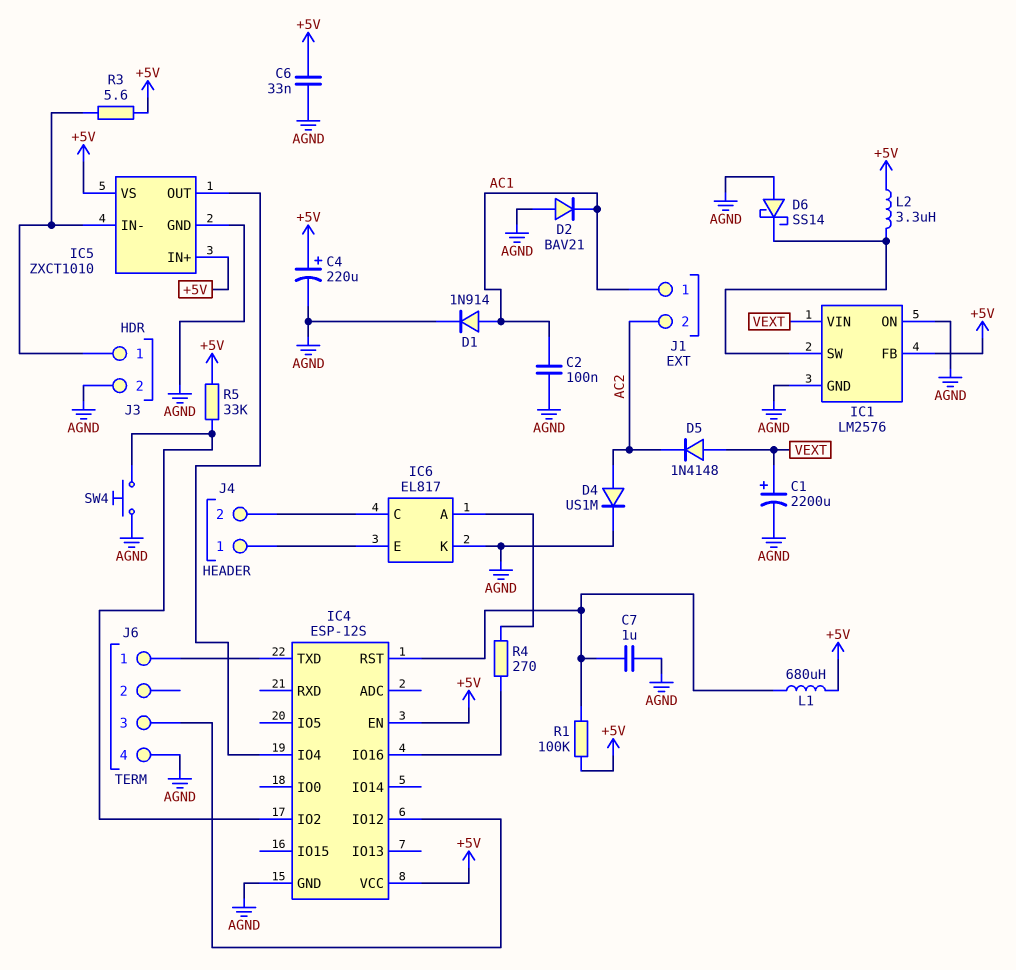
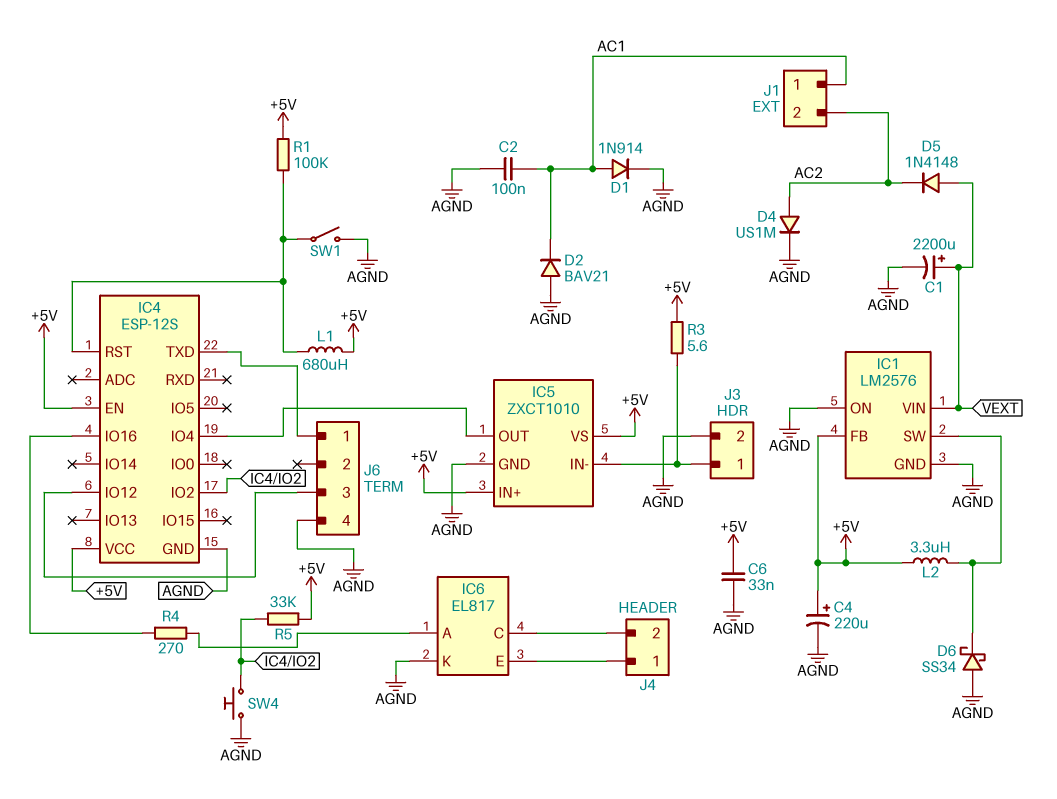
C7: 1uF (AGND, IC4/RST) -> none
D6: schottky SS14 (A AGND, K IC1/SW) -> schottky SS34 (A AGND, K IC1/SW)
SW1: none -> switch (AGND, IC4/RST)

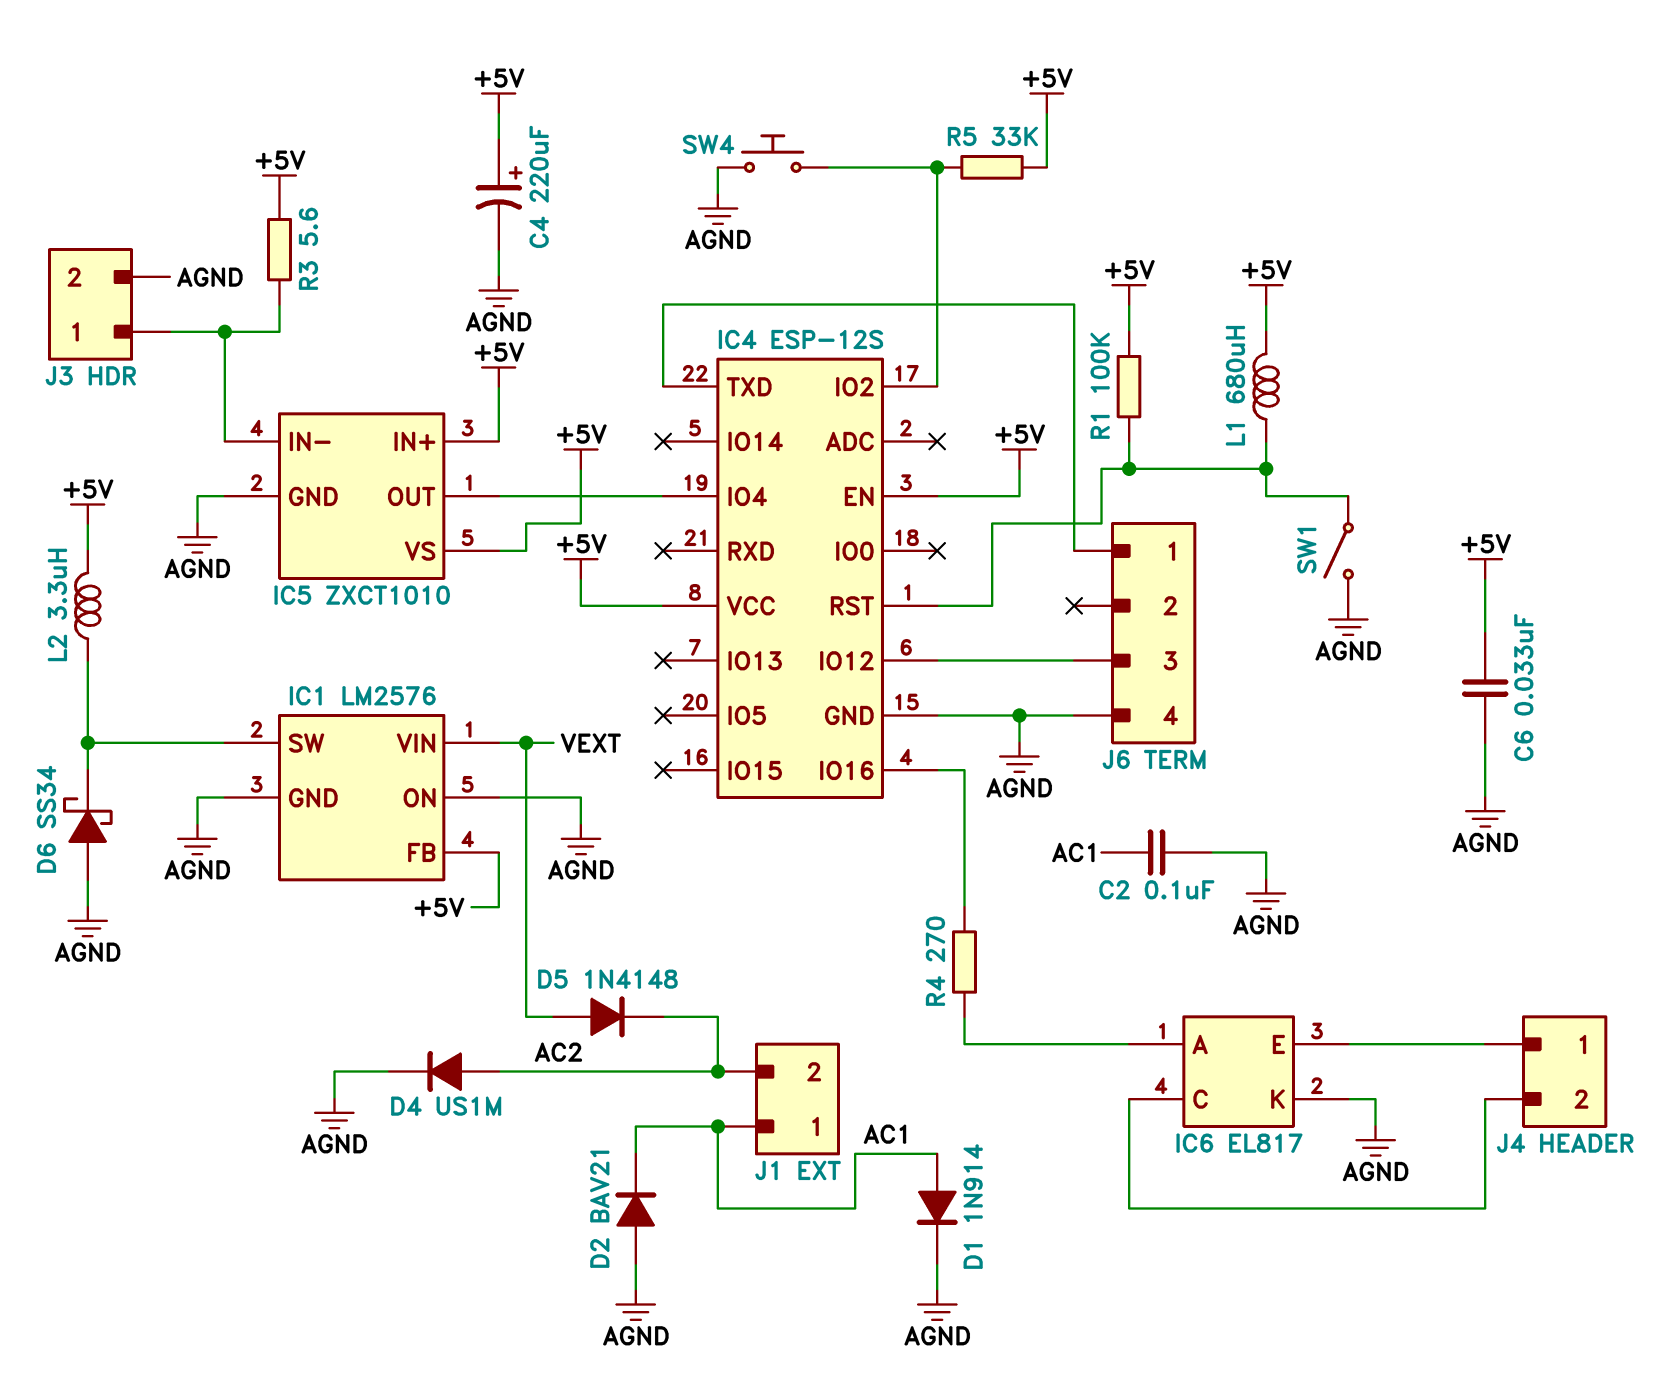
C1: 2200uF (plus VEXT, minus AGND) -> none

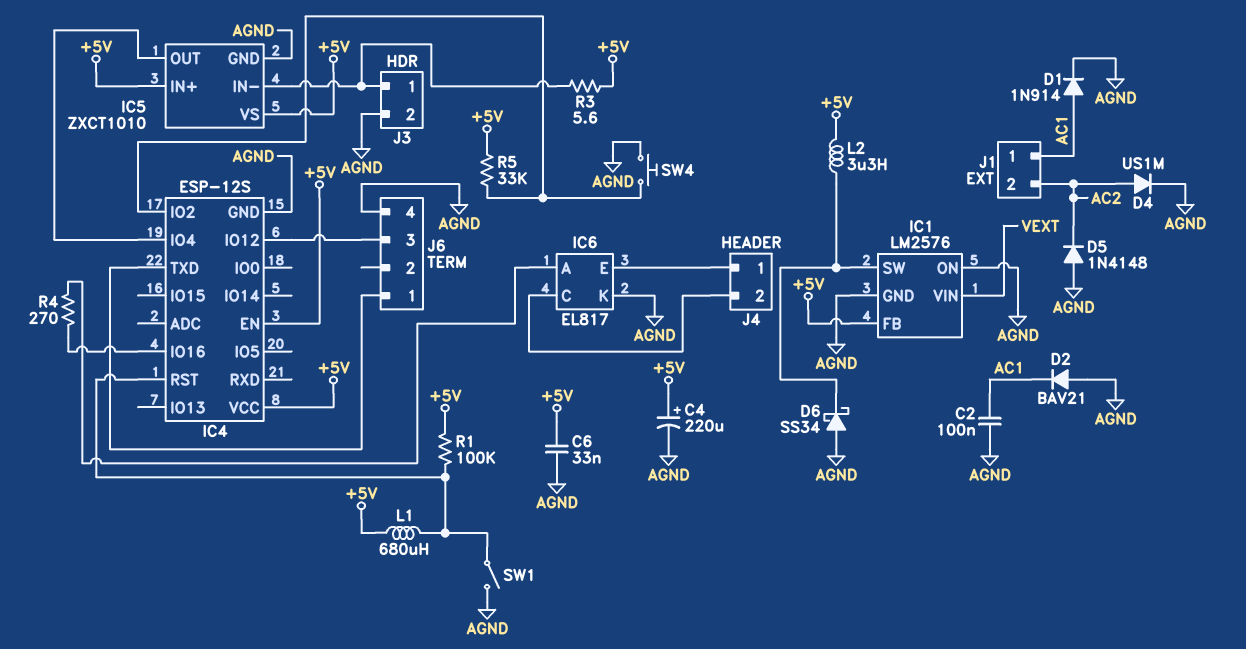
D5: diode 1N4148 (A VEXT, K AC2) -> diode 1N4148 (A AGND, K AC2)

